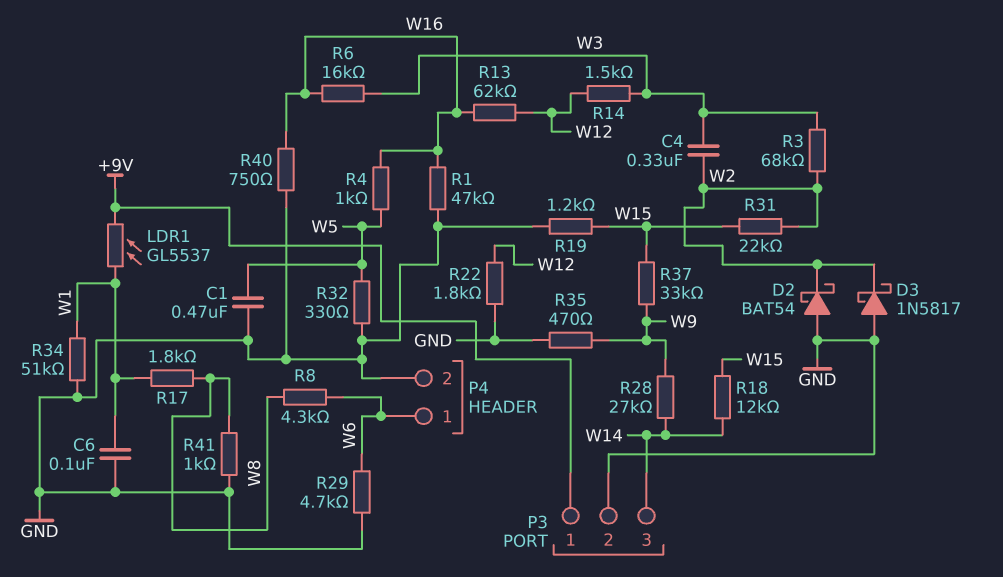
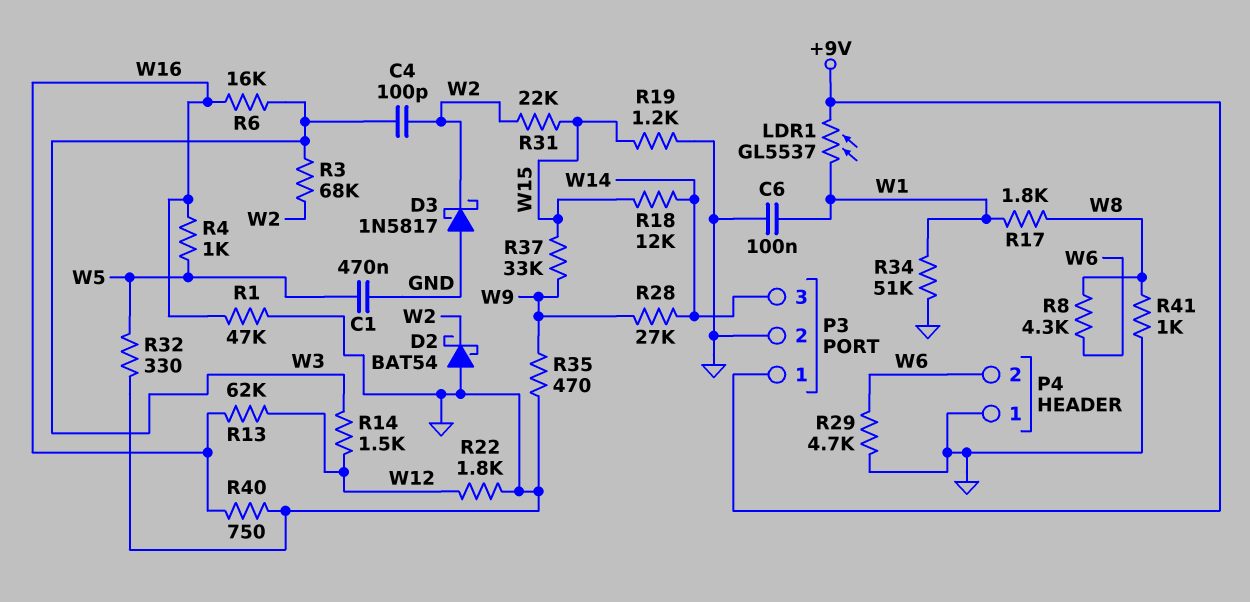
C4: 330nF (W2, W3) -> 100pF (W2, W3)
P4 pin 1: W6 -> GND
P4 pin 2: GND -> W6

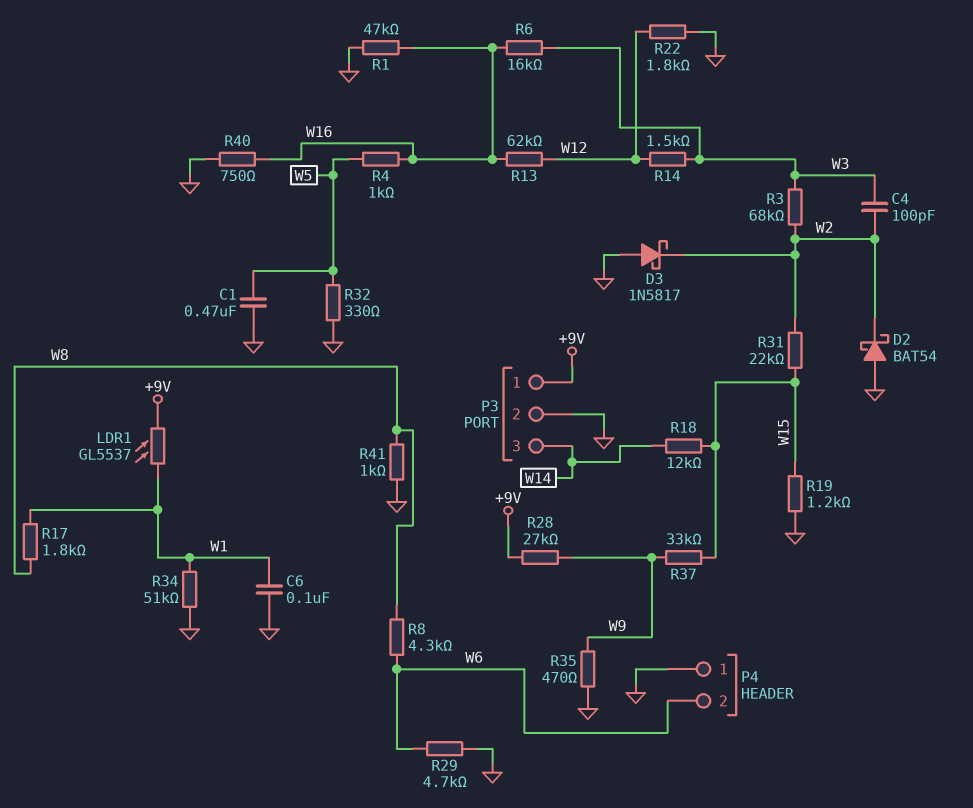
R28: 27k (W9, W14) -> 27k (+9V, W9)

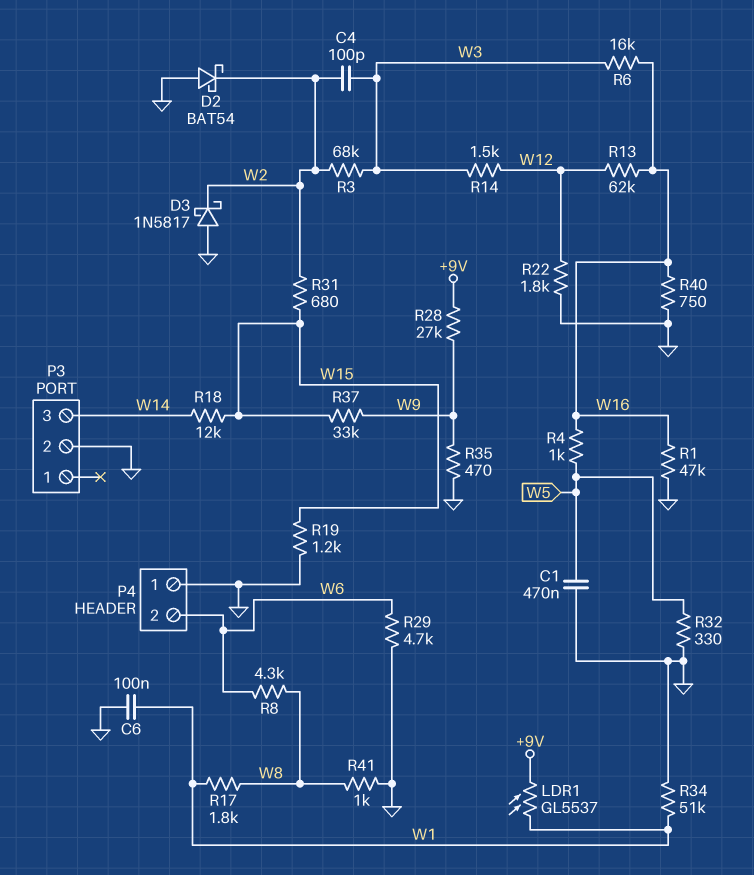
P3 pin 1: +9V -> none
R31: 22k (W2, W15) -> 680 (W2, W15)

